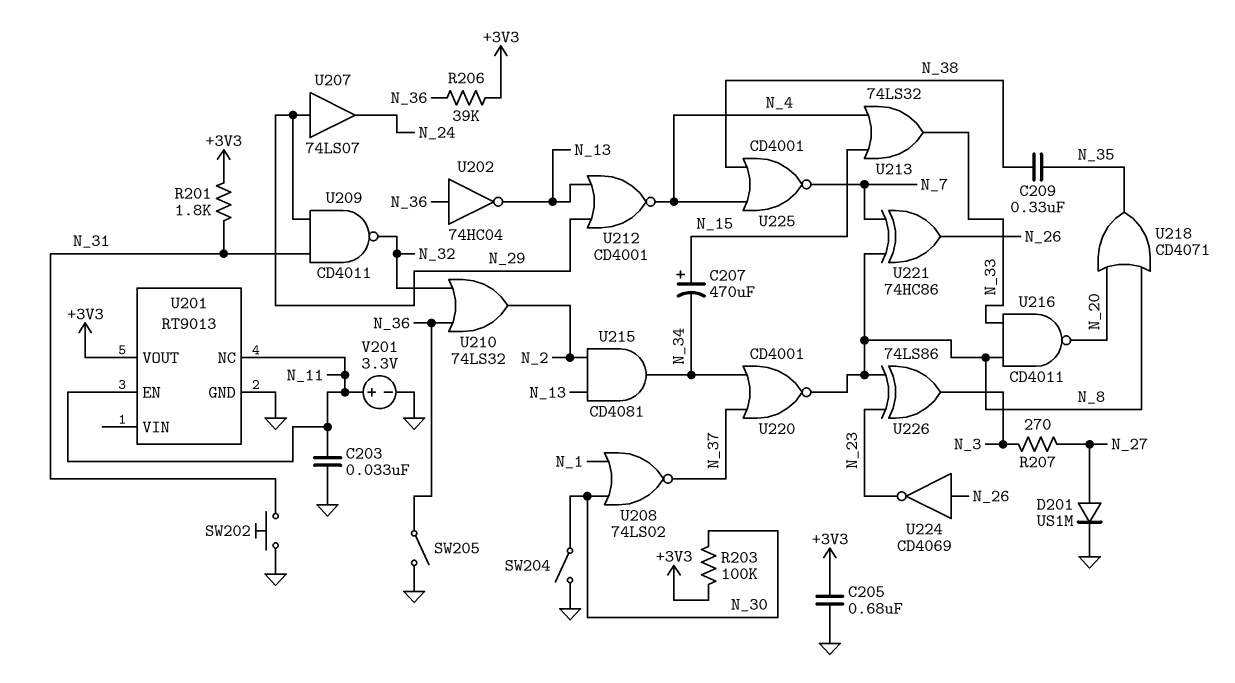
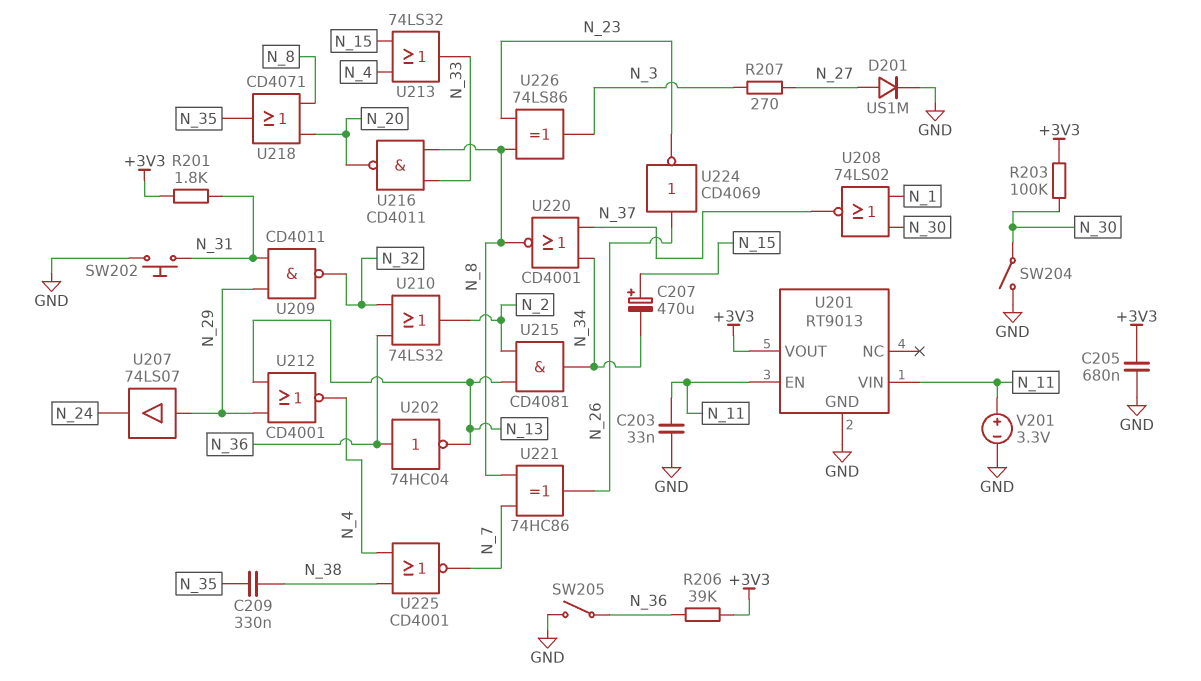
U201 pin NC: N_11 -> none
U201 pin VIN: none -> N_11

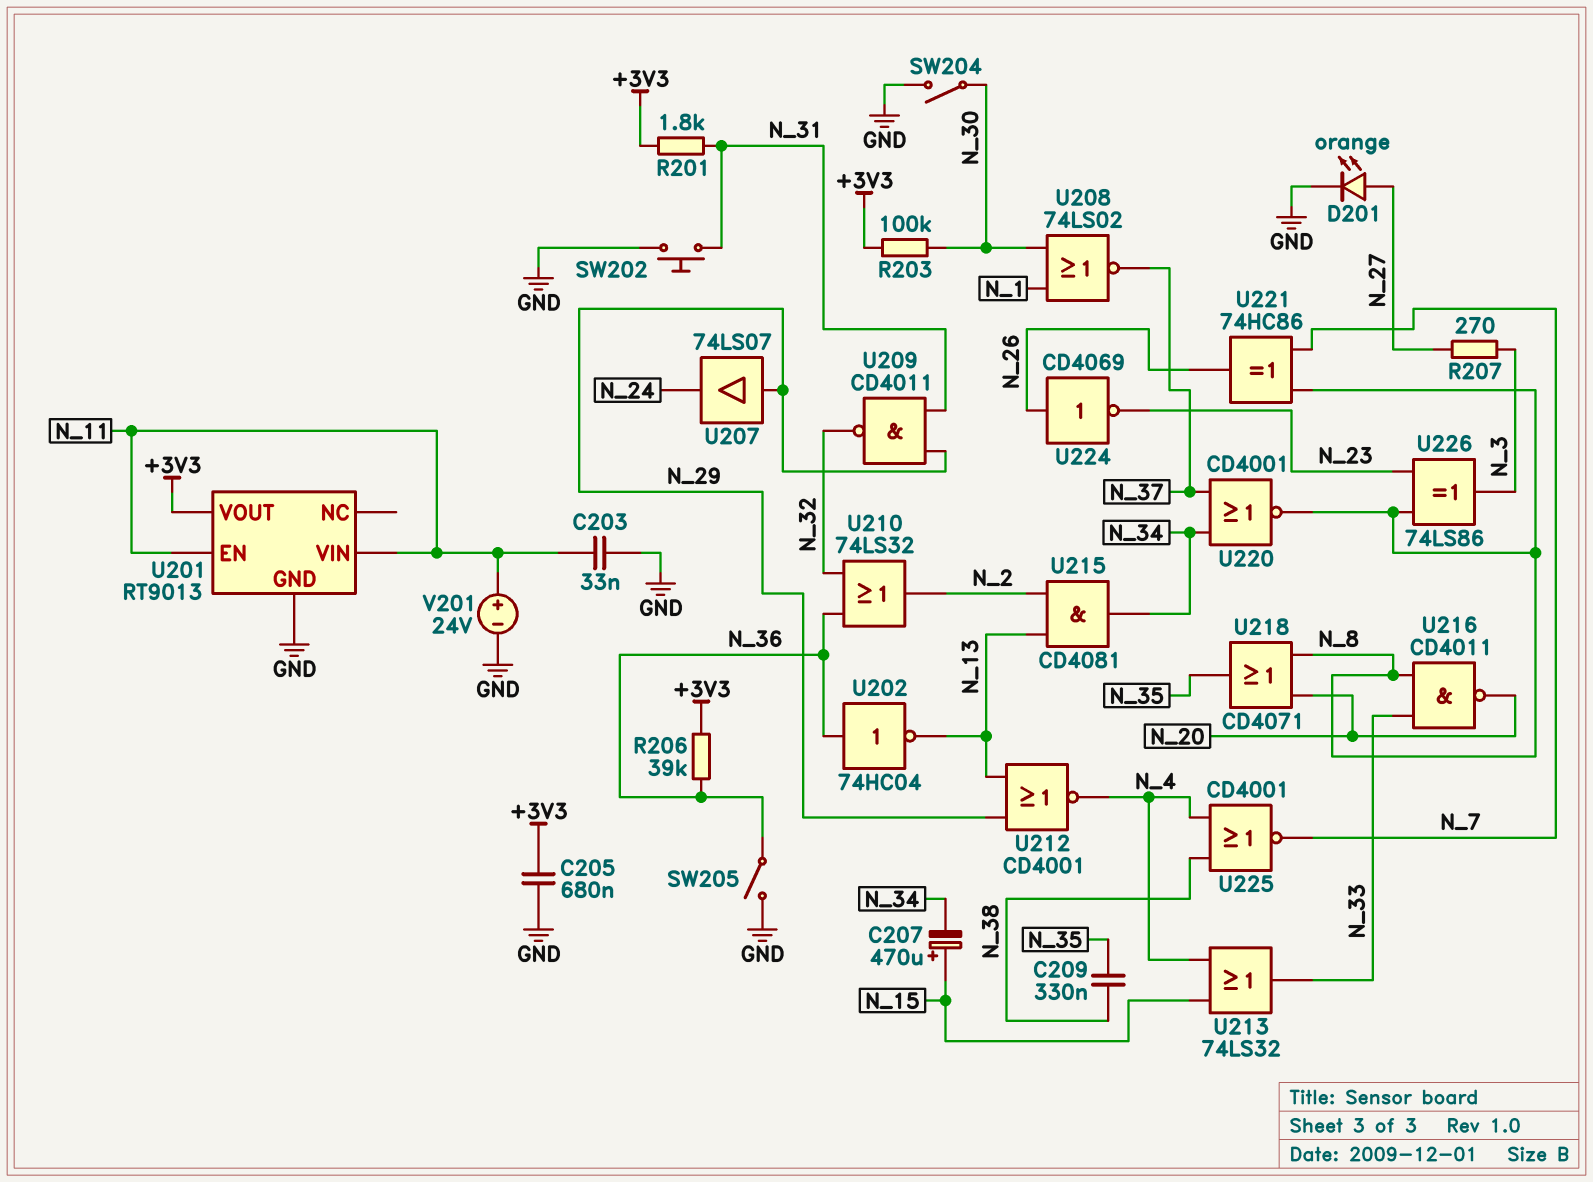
D201: diode US1M (A N_27, K GND) -> LED orange (A N_27, K GND)
V201: 3.3V (plus N_11, minus GND) -> 24V (plus N_11, minus GND)

